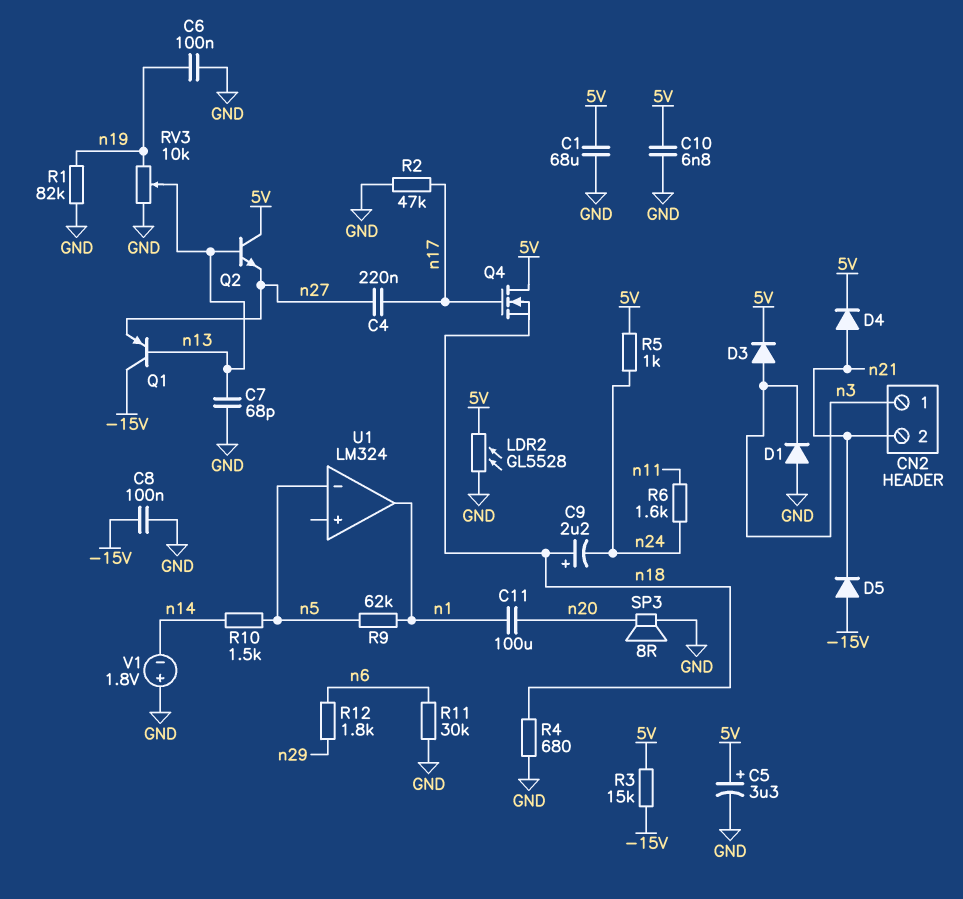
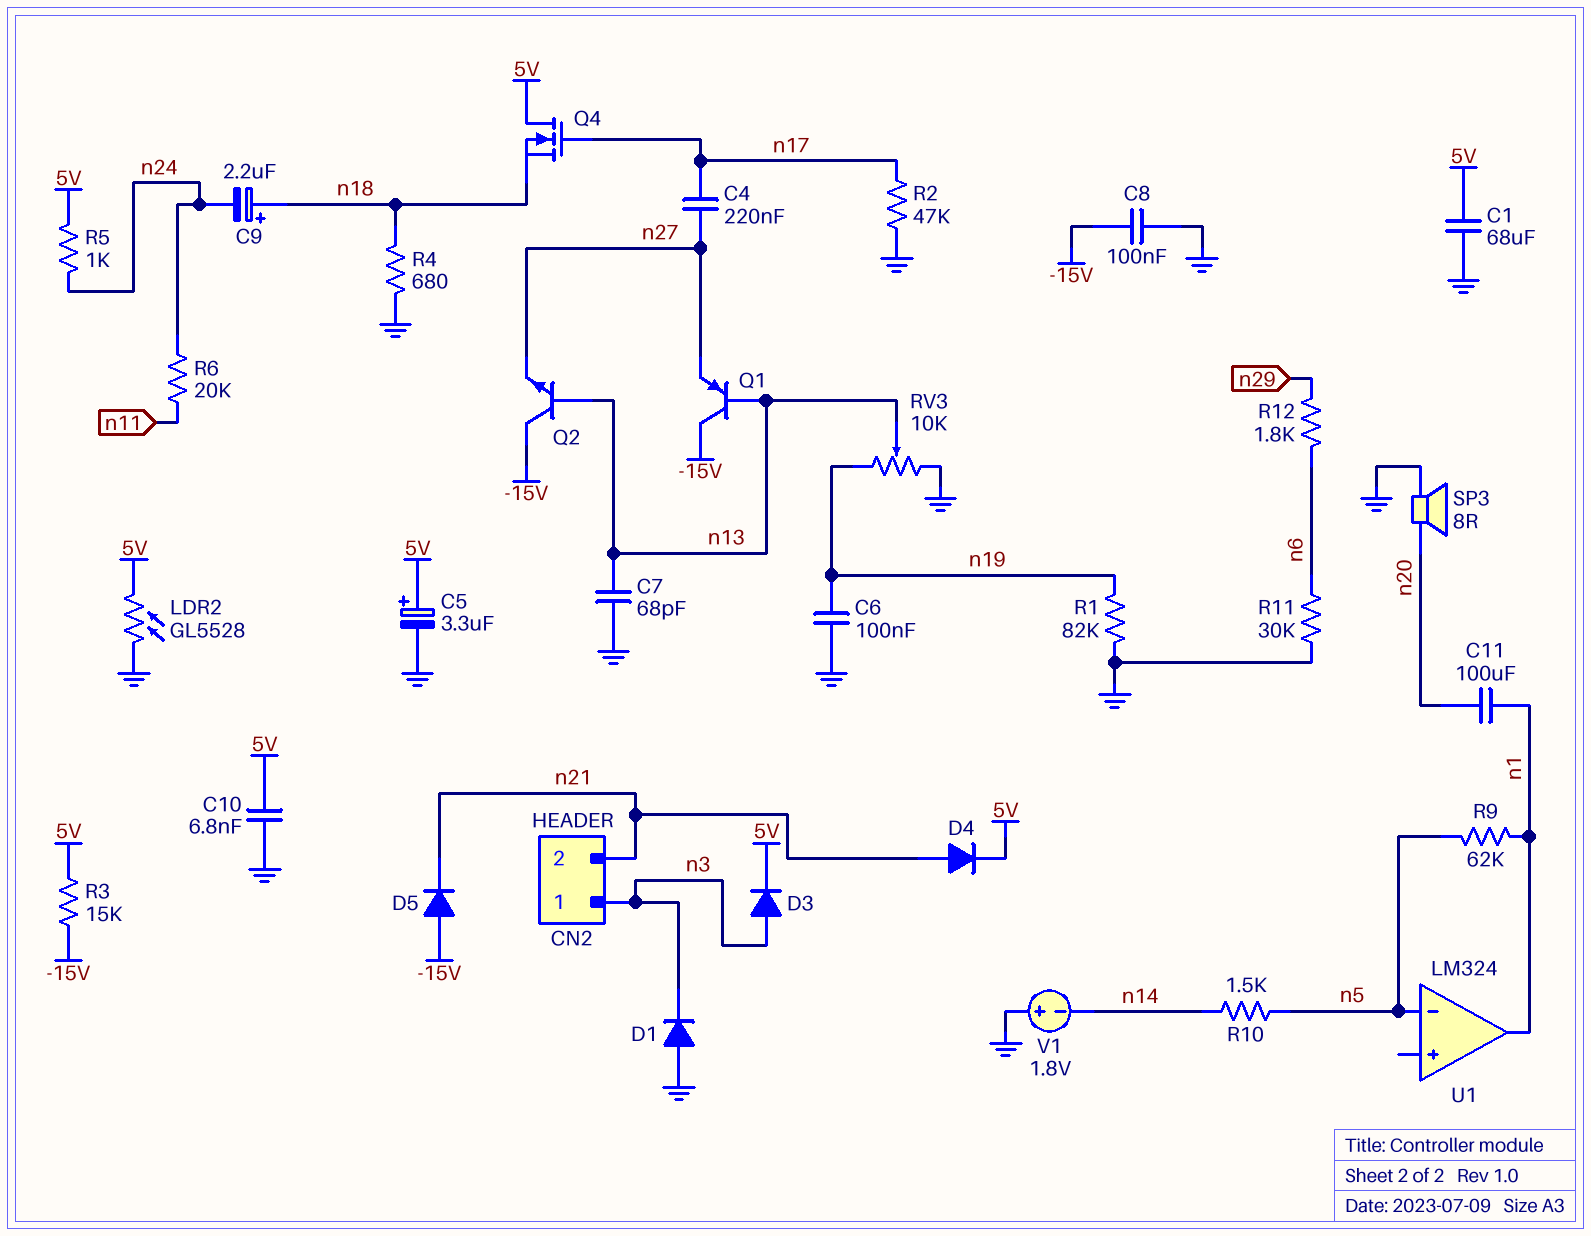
Q2: NPN (B n13, C 5V, E n27) -> NPN (B n13, C -15V, E n27)
R6: 1.6k (n11, n24) -> 20k (n11, n24)

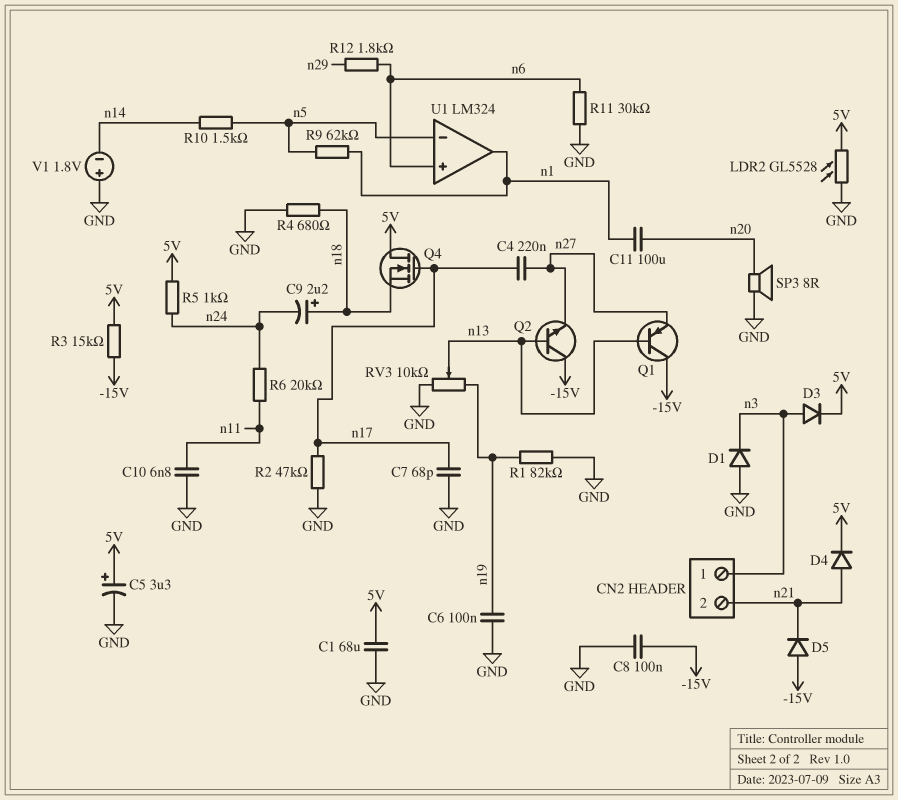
C7: 68pF (GND, n13) -> 68pF (GND, n17)
C10: 6.8nF (5V, GND) -> 6.8nF (GND, n11)
U1 pin in+: none -> n6

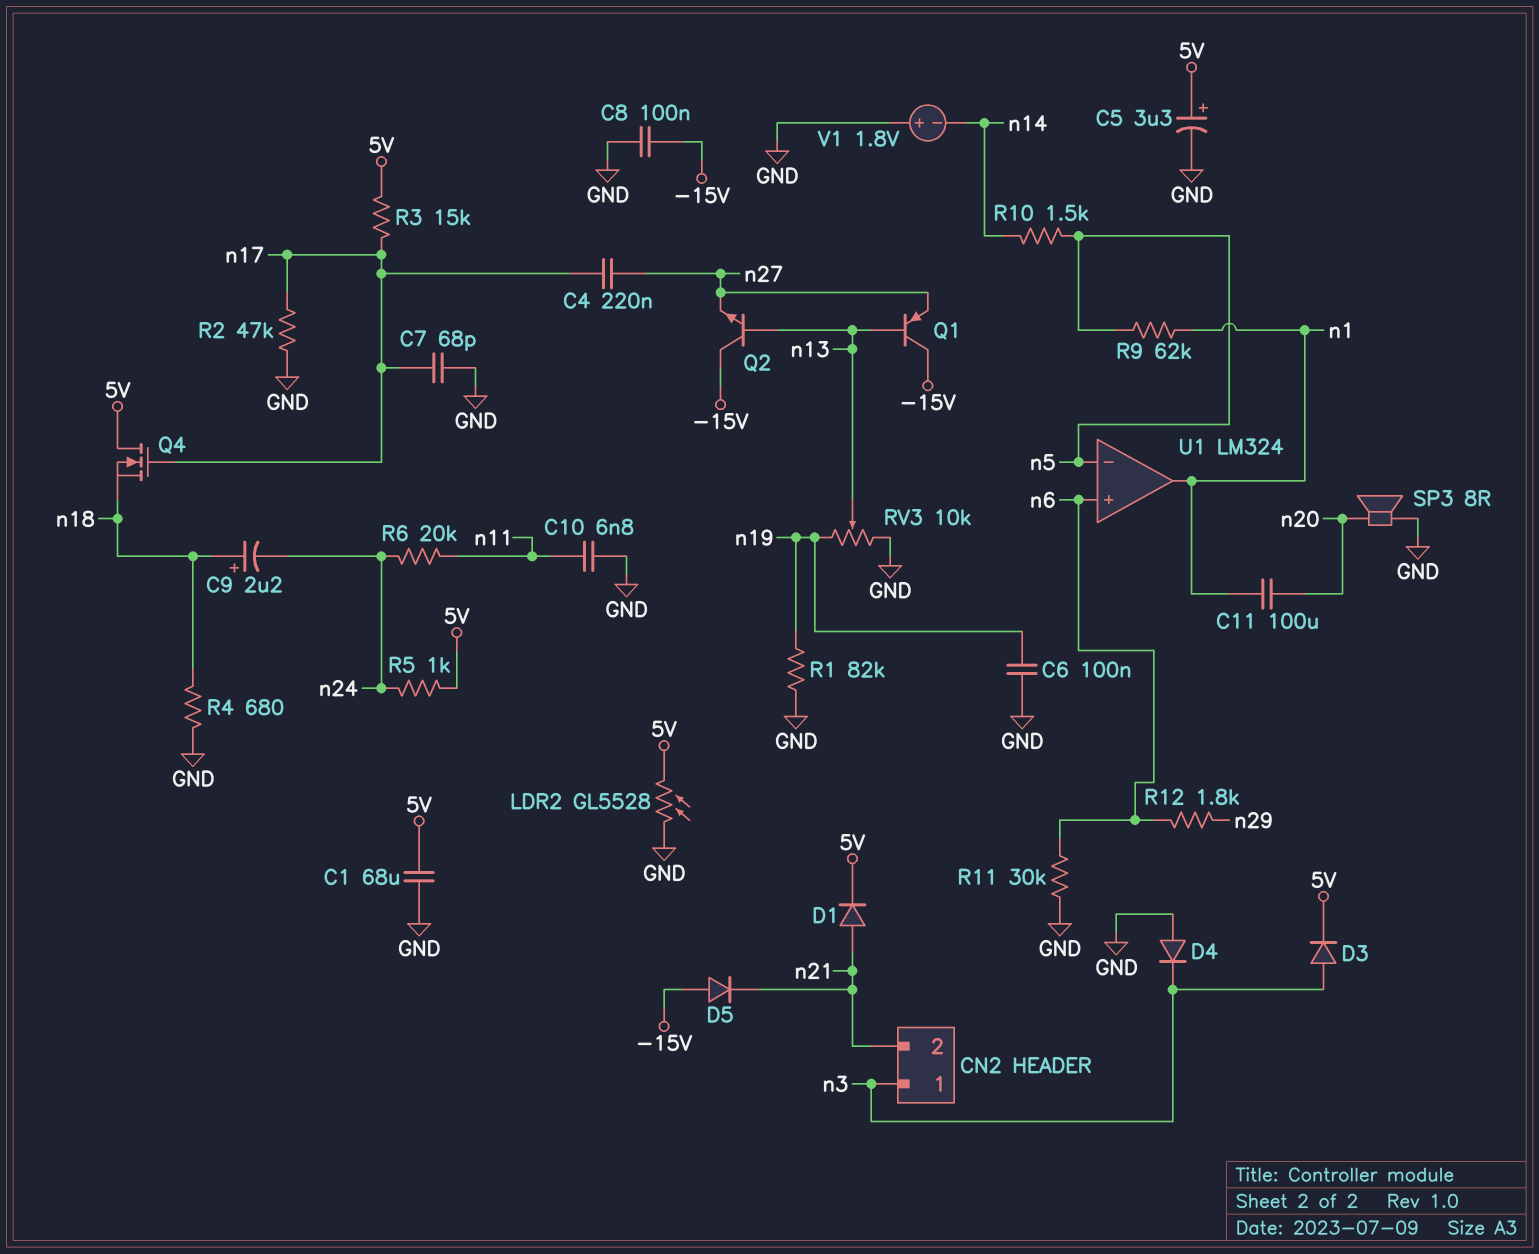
D1: diode (A GND, K n3) -> diode (A n21, K 5V)
D4: diode (A n21, K 5V) -> diode (A GND, K n3)
R3: 15k (-15V, 5V) -> 15k (5V, n17)

